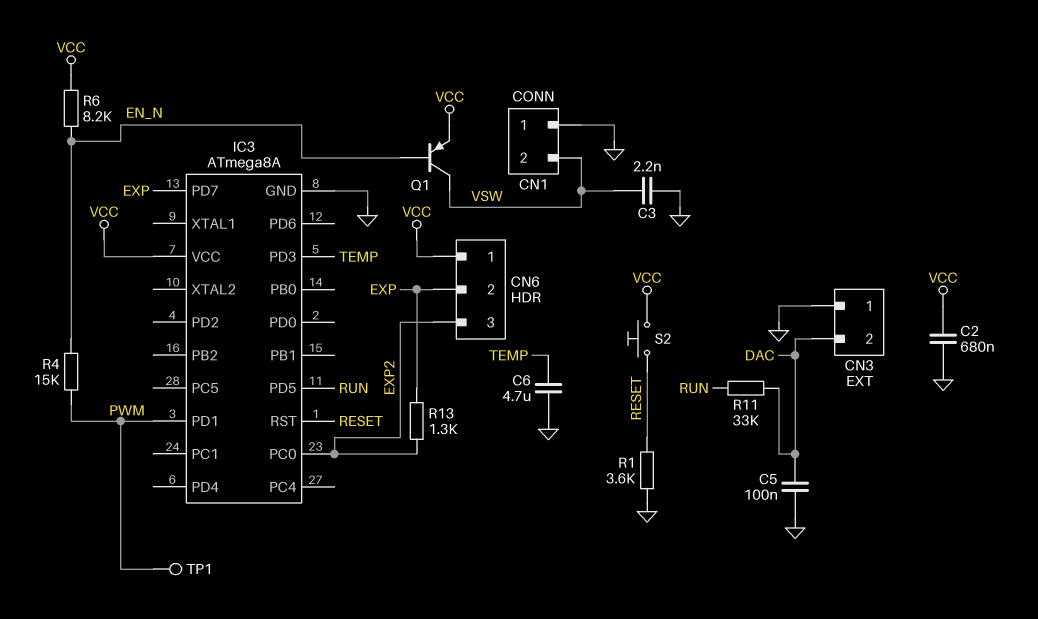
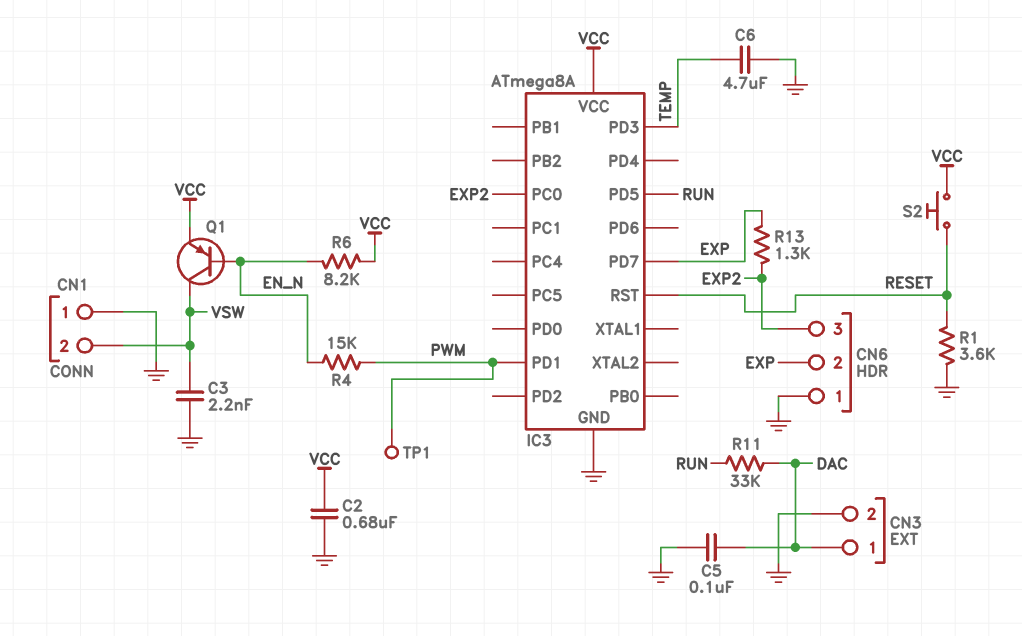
CN3 pin 1: GND -> DAC
CN3 pin 2: DAC -> GND
CN6 pin 1: VCC -> GND

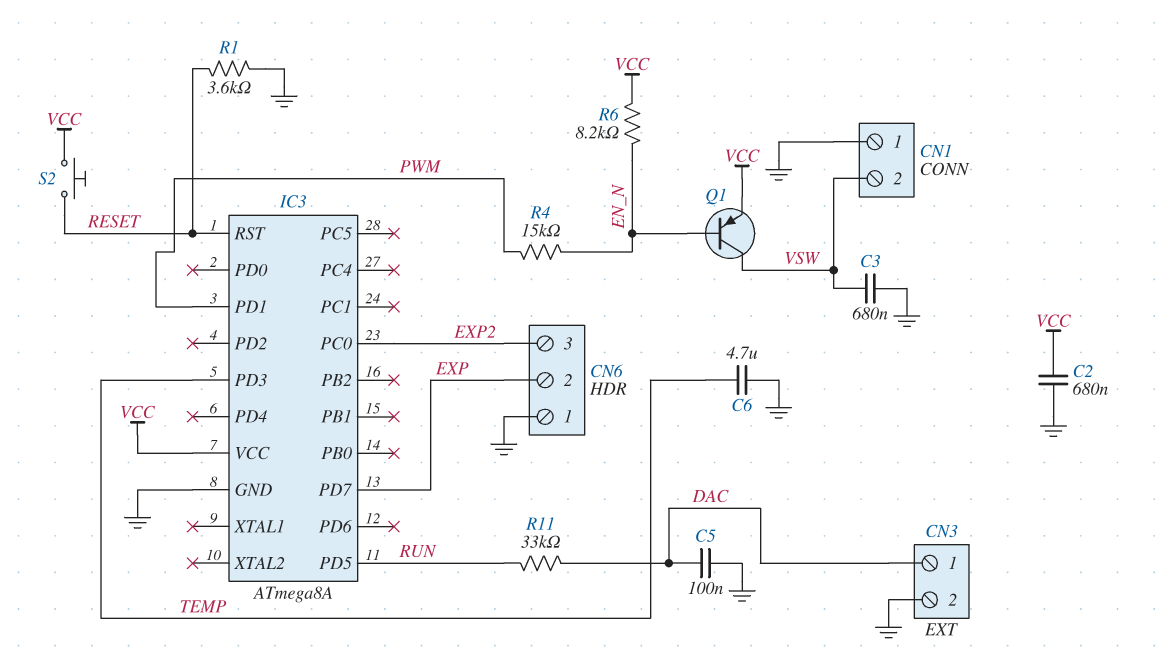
C3: 2.2nF (GND, VSW) -> 680nF (GND, VSW)
R13: 1.3k (EXP, EXP2) -> none
TP1: test point (PWM) -> none

